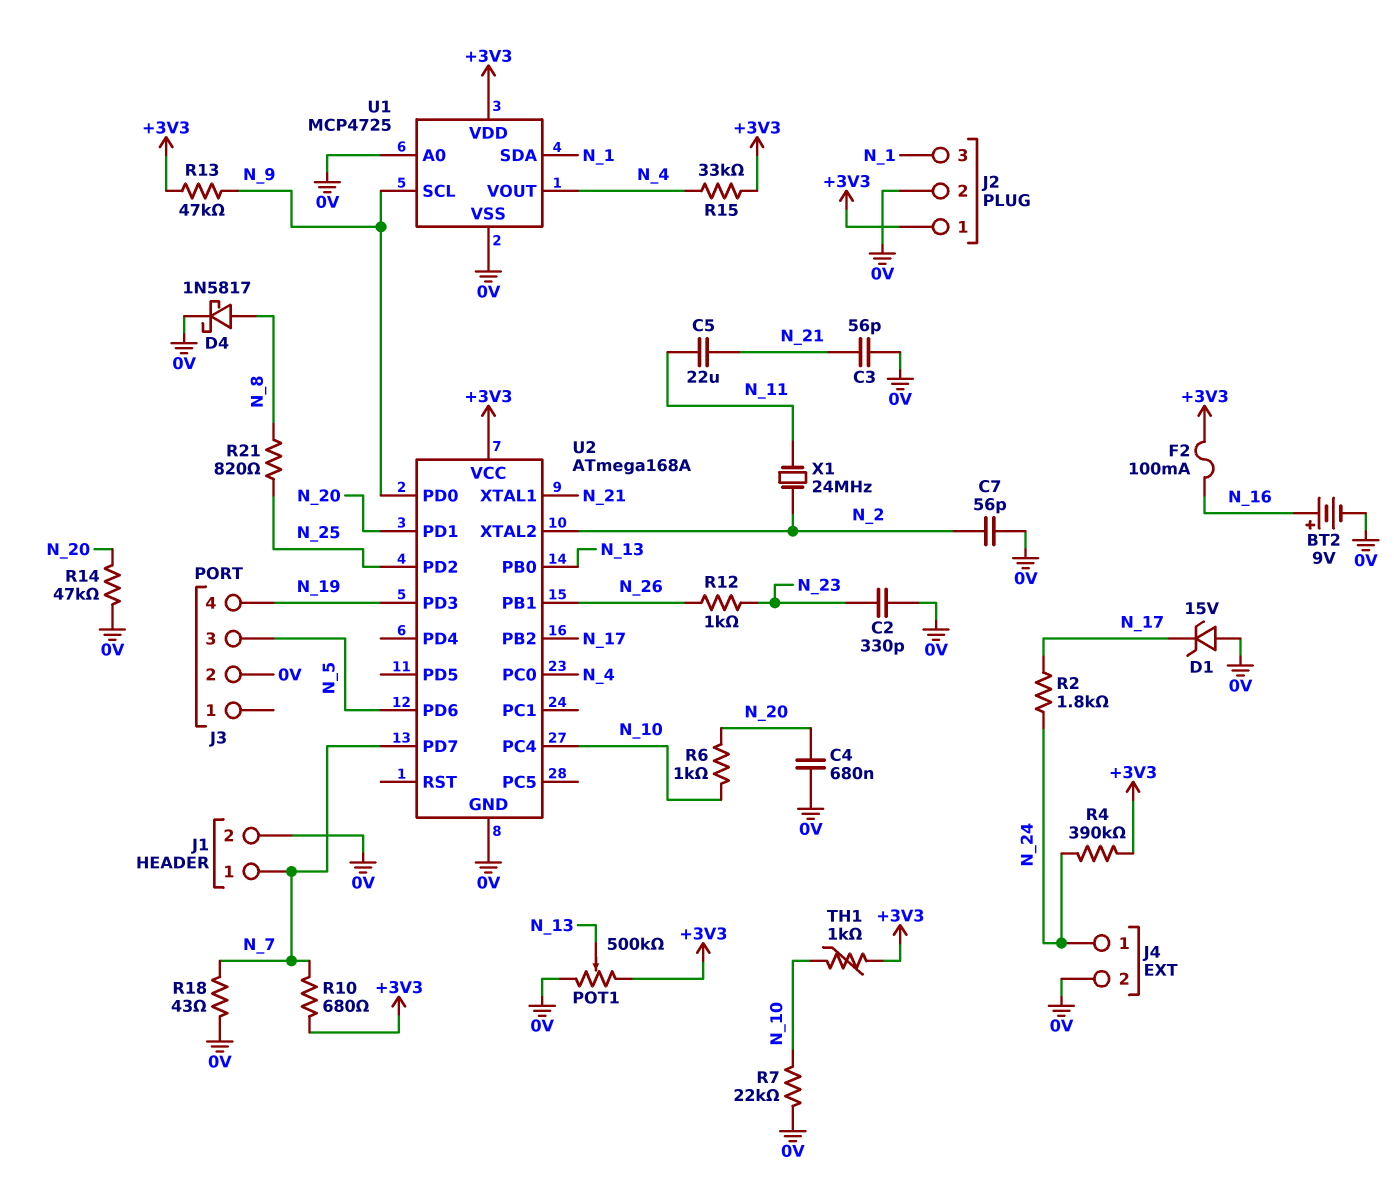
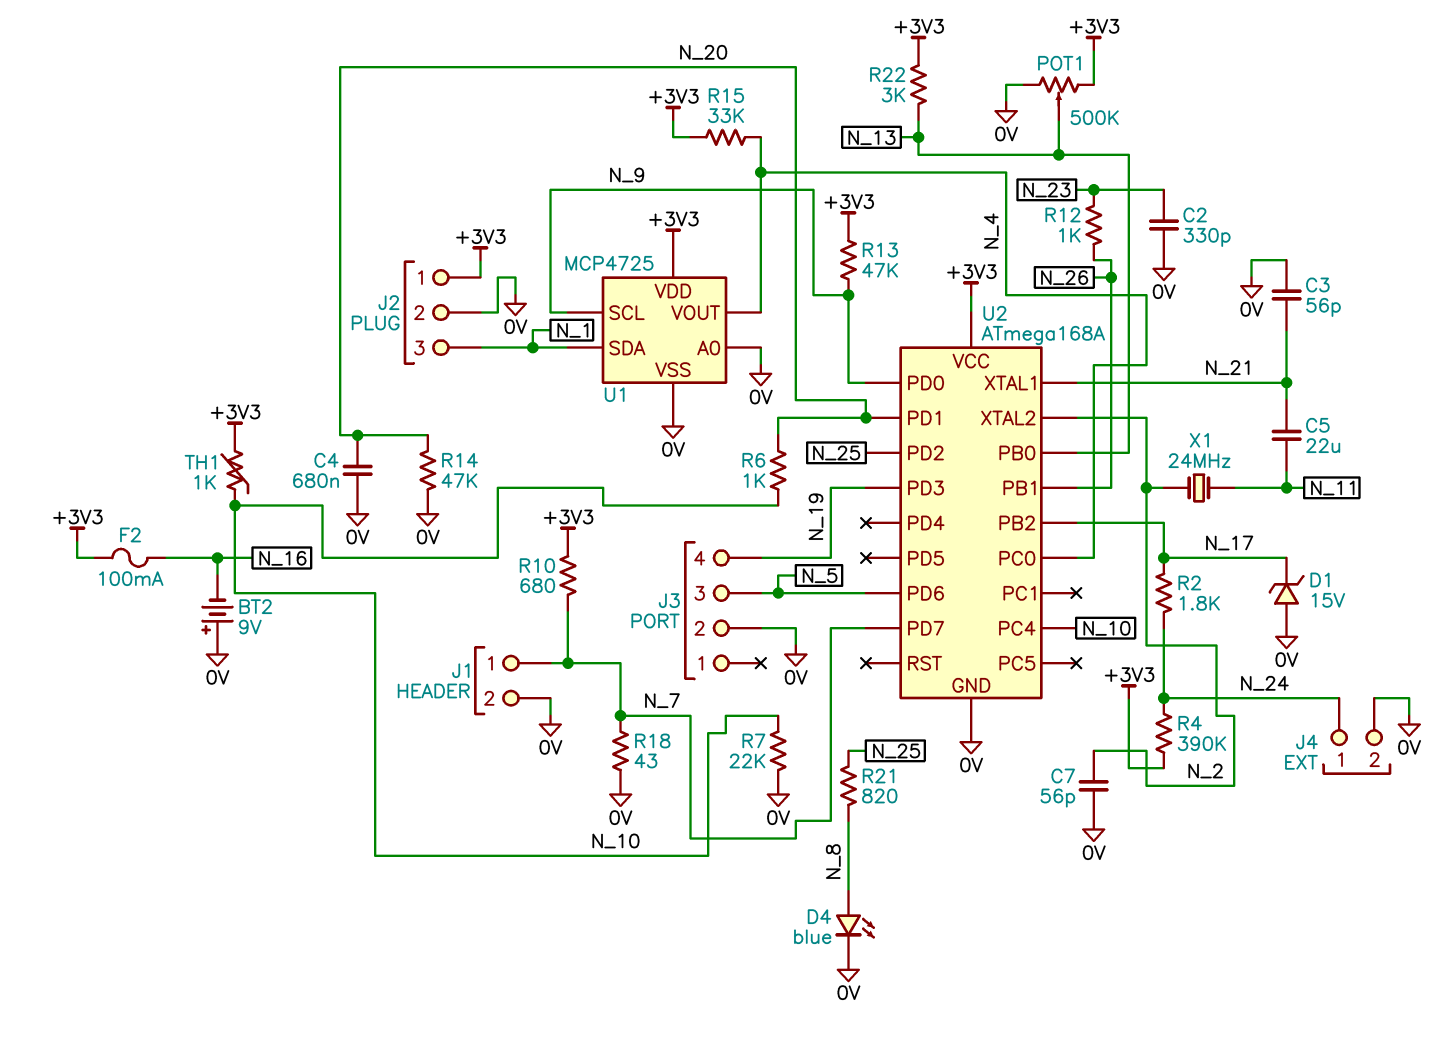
BT2: 9V (plus N_16, minus 0V) -> 9V (plus 0V, minus N_16)
D4: schottky 1N5817 (A N_8, K 0V) -> LED blue (A N_8, K 0V)
R22: none -> 3k (+3V3, N_13)

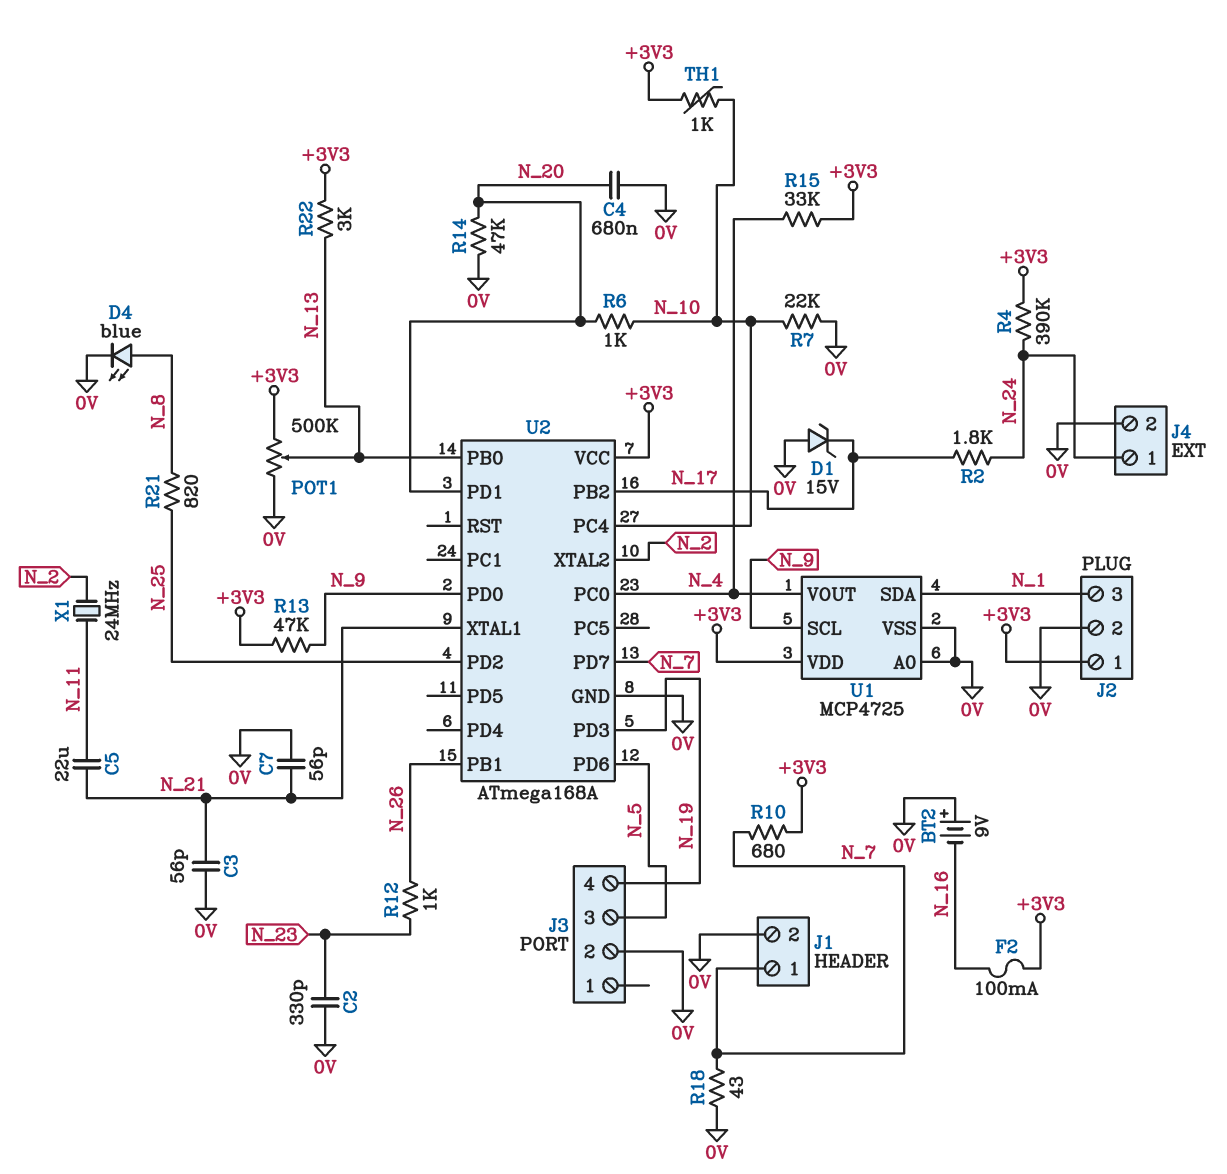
C7: 56pF (0V, N_2) -> 56pF (0V, N_21)

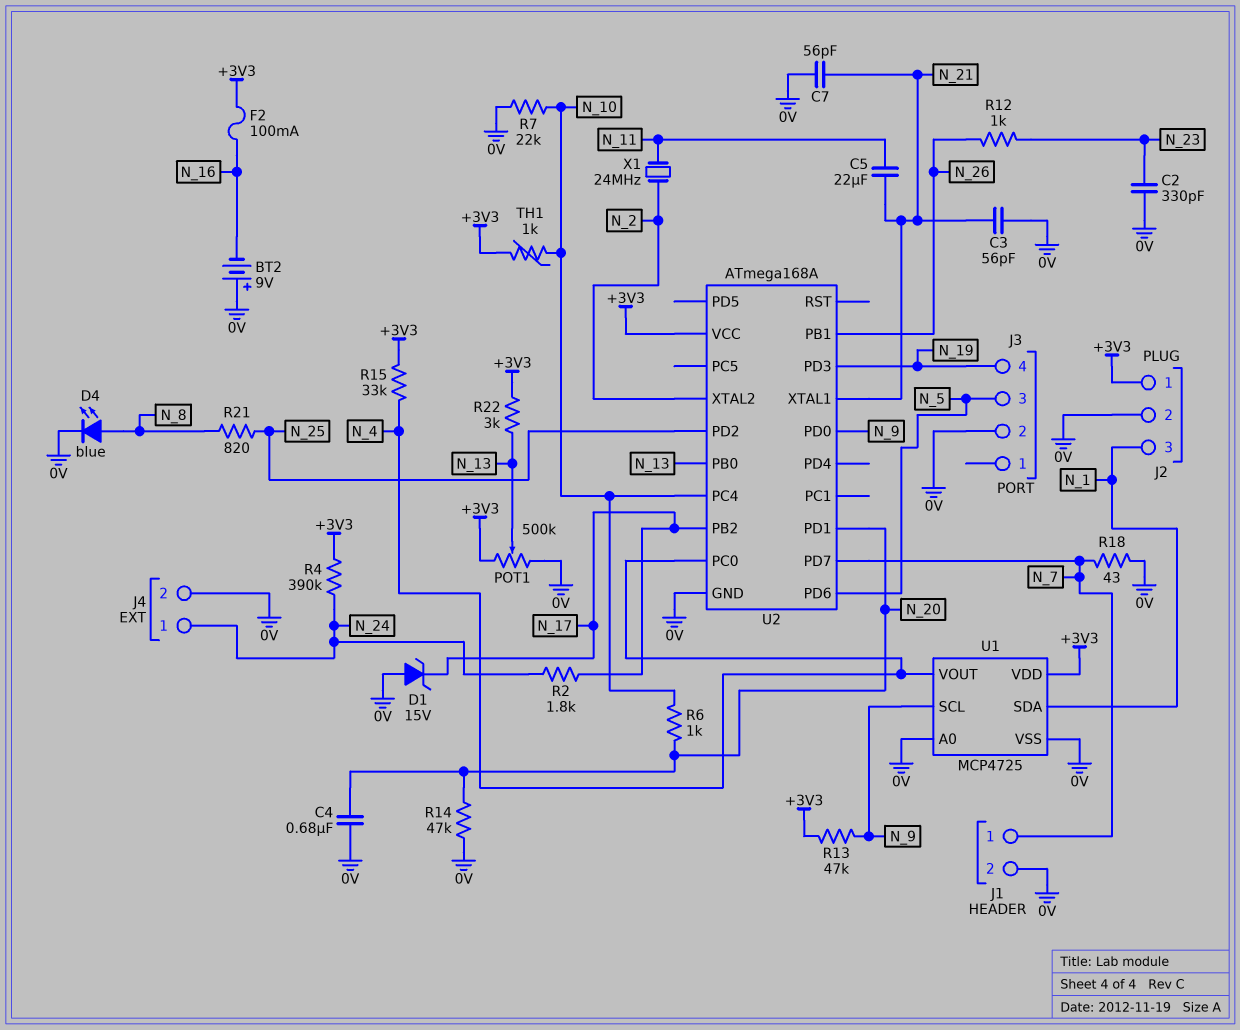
R10: 680 (+3V3, N_7) -> none

